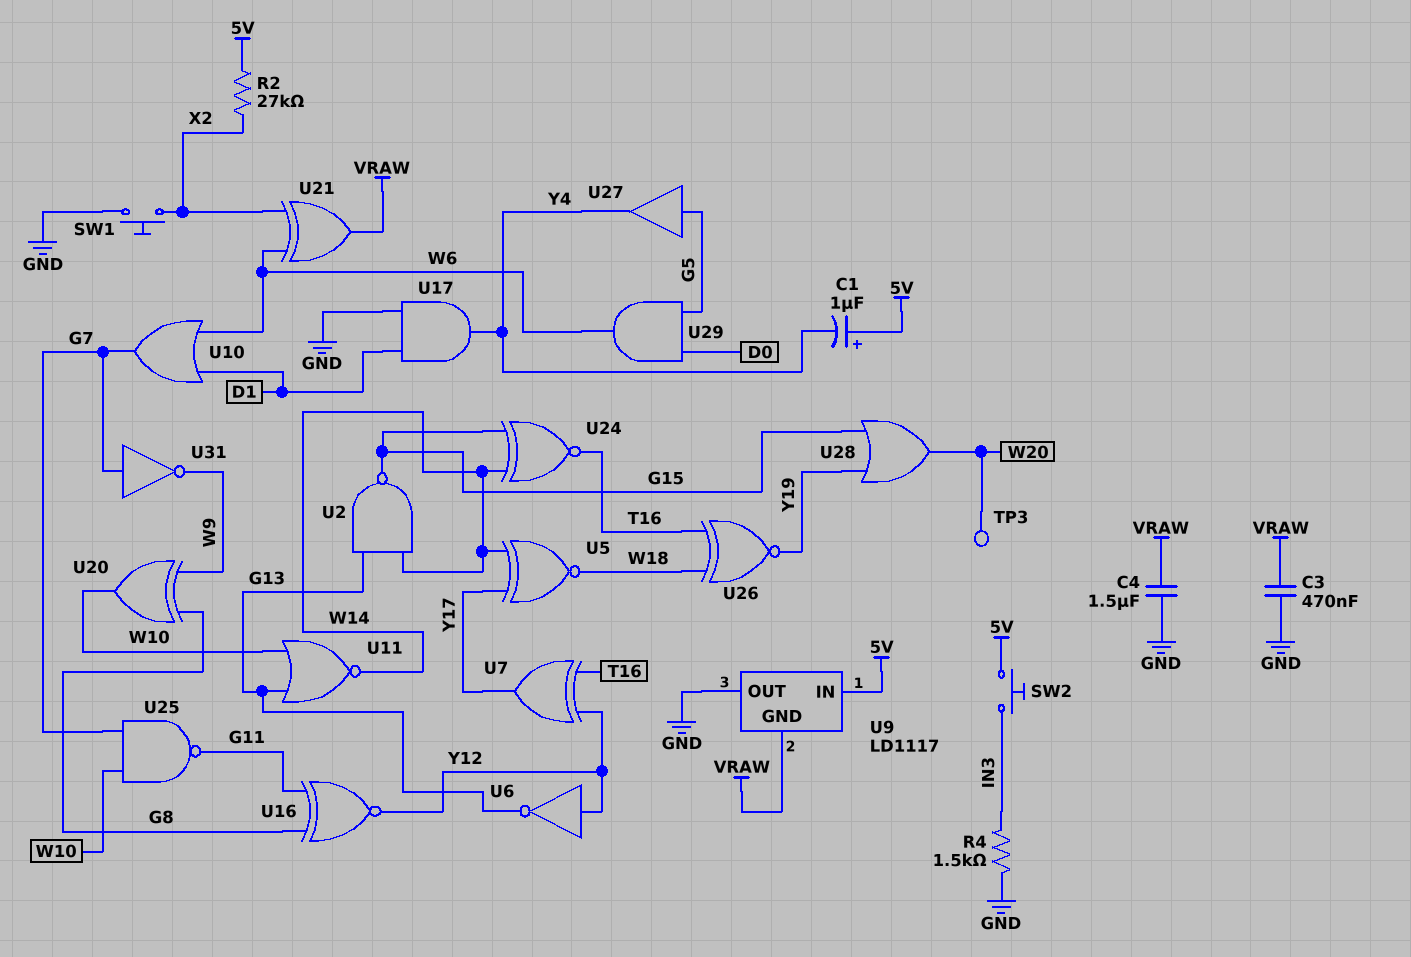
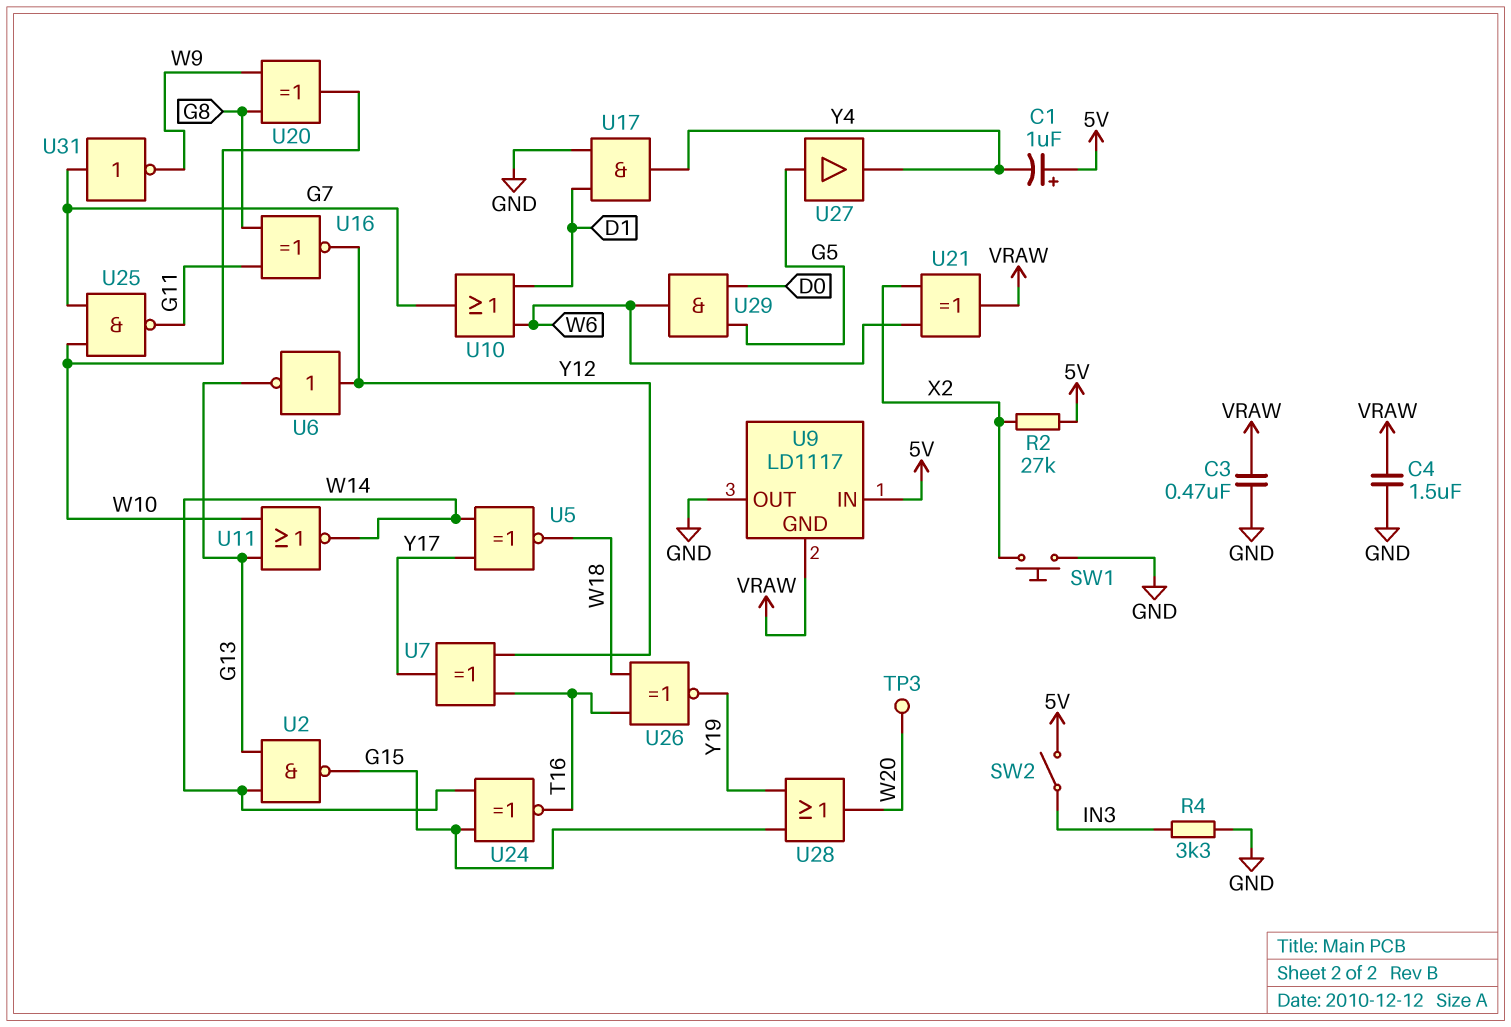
R4: 1.5k (GND, IN3) -> 3.3k (GND, IN3)
SW2: button (5V, IN3) -> switch (5V, IN3)

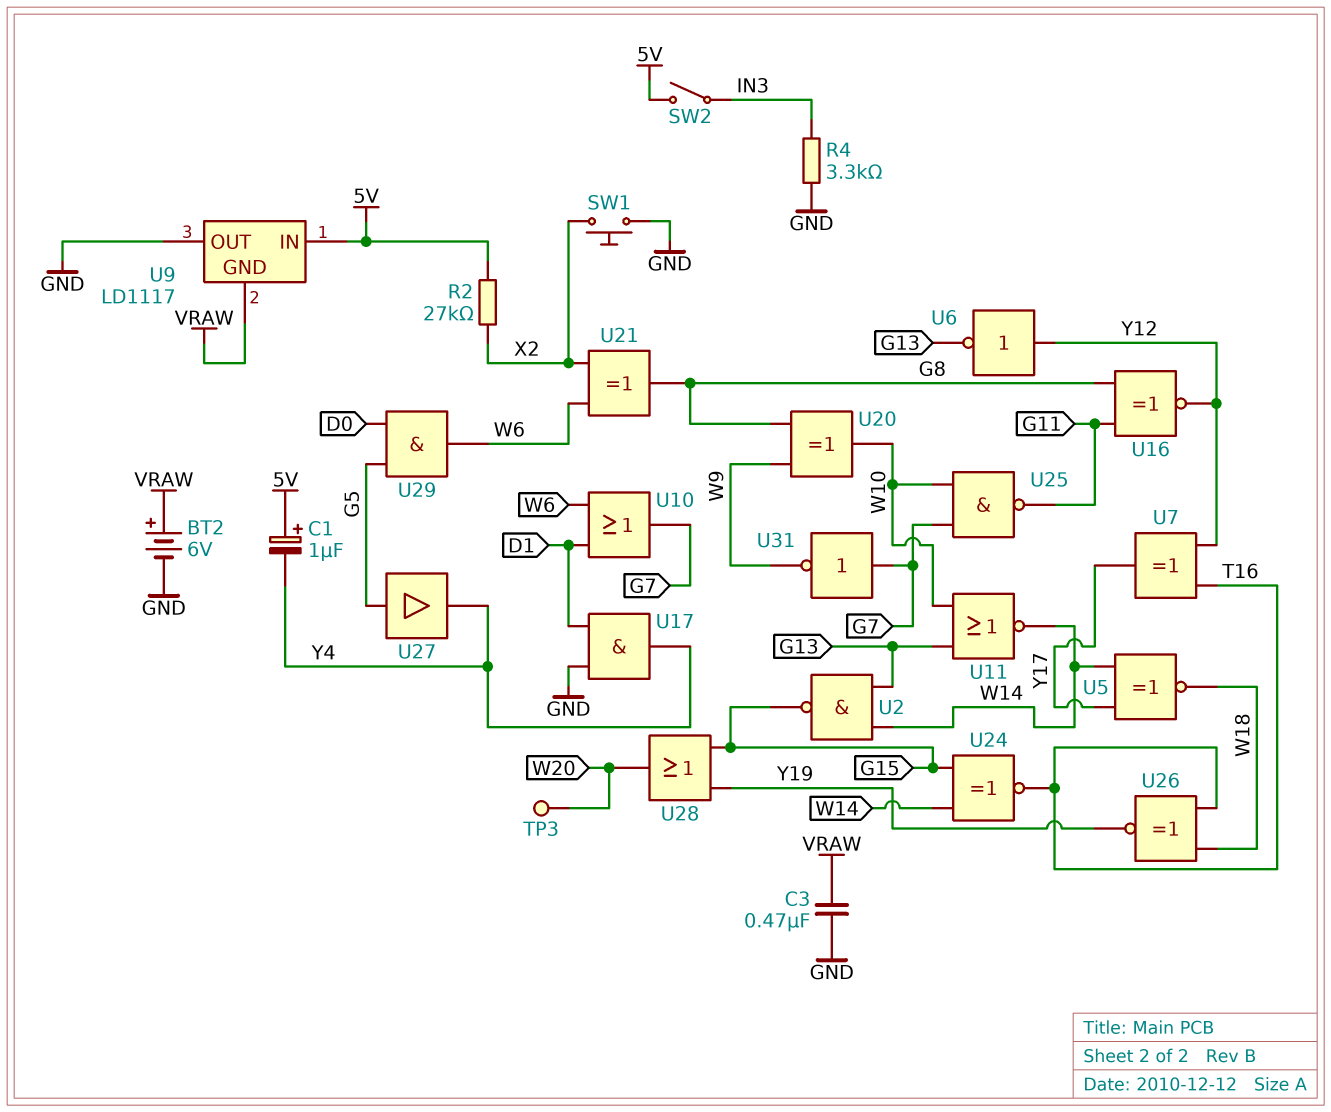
BT2: none -> 6V (plus VRAW, minus GND)
C4: 1.5uF (GND, VRAW) -> none
U21: XOR (in W6, in X2, out VRAW) -> XOR (in W6, in X2, out G8)

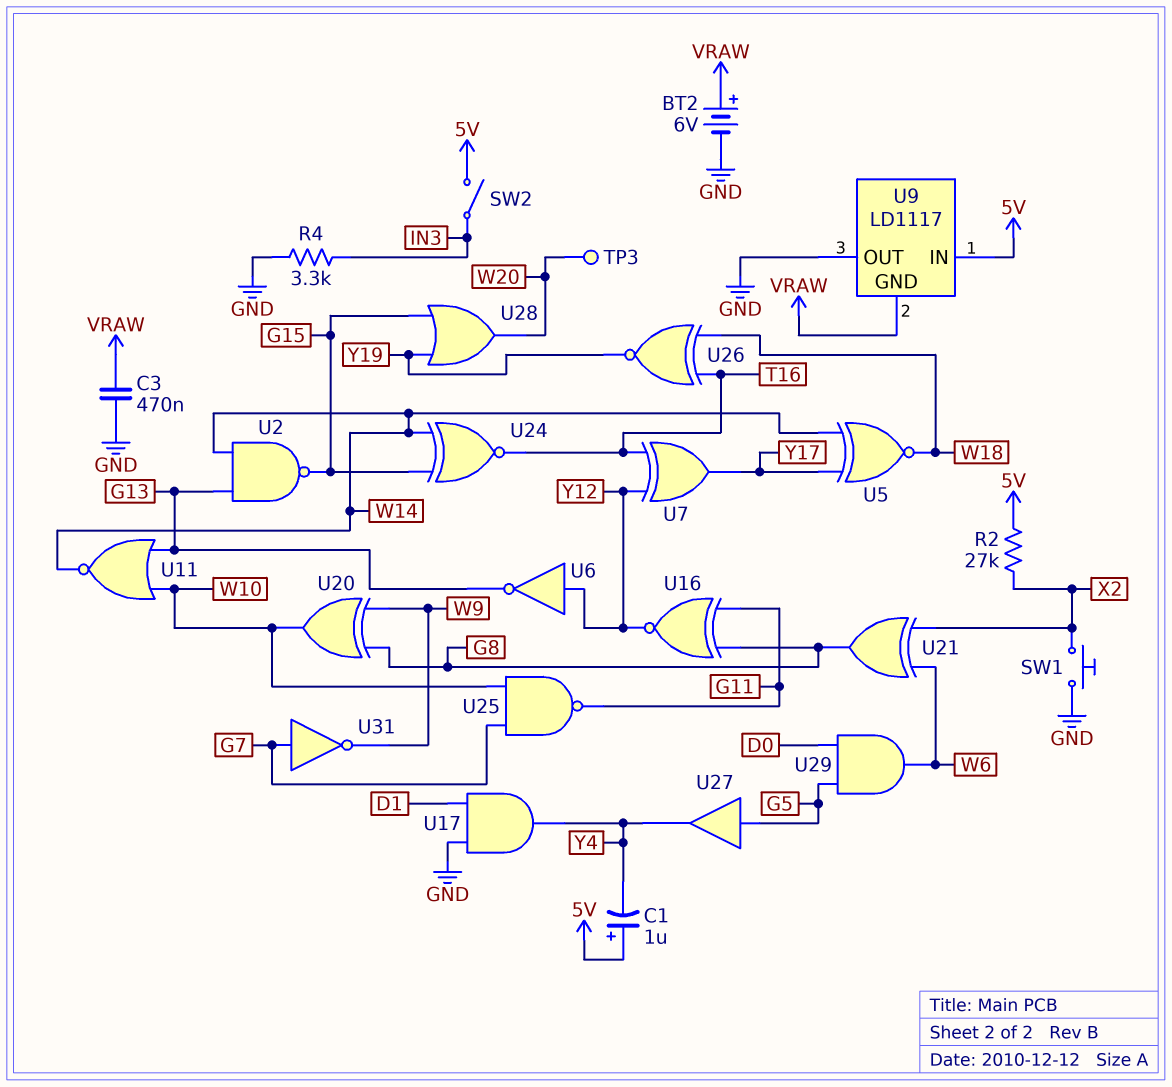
U10: OR (in D1, in W6, out G7) -> none

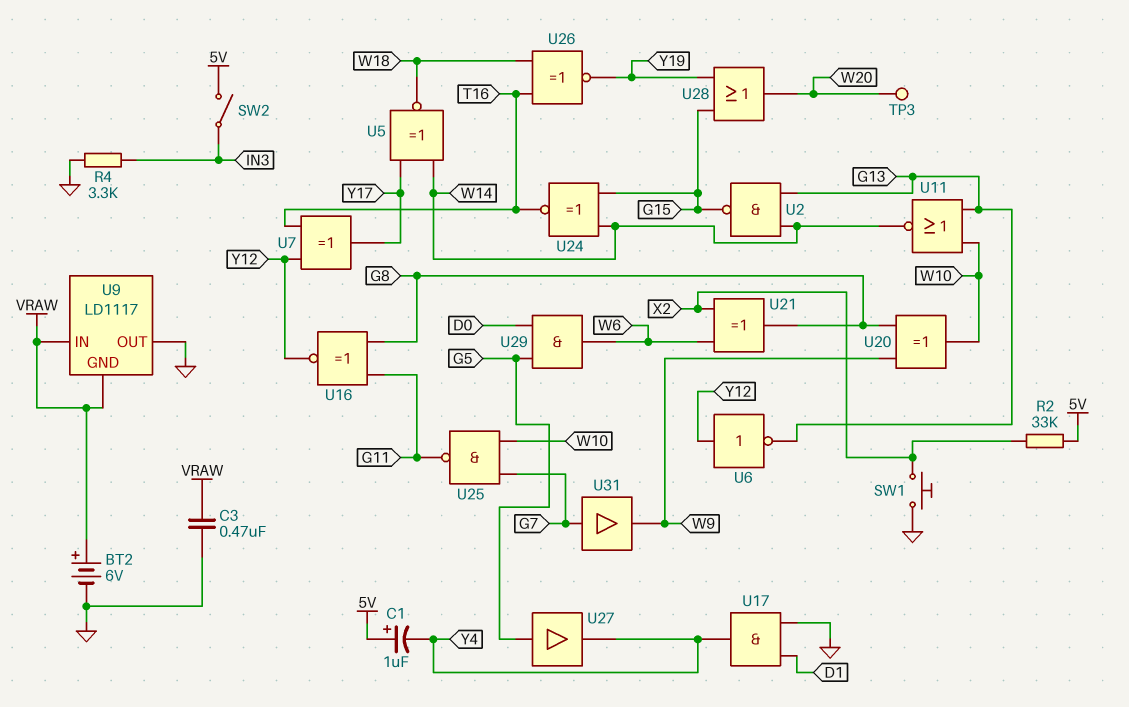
R2: 27k (5V, X2) -> 33k (5V, X2)
U9 pin IN: 5V -> VRAW
U31: NOT (in G7, out W9) -> buffer (in G7, out W9)

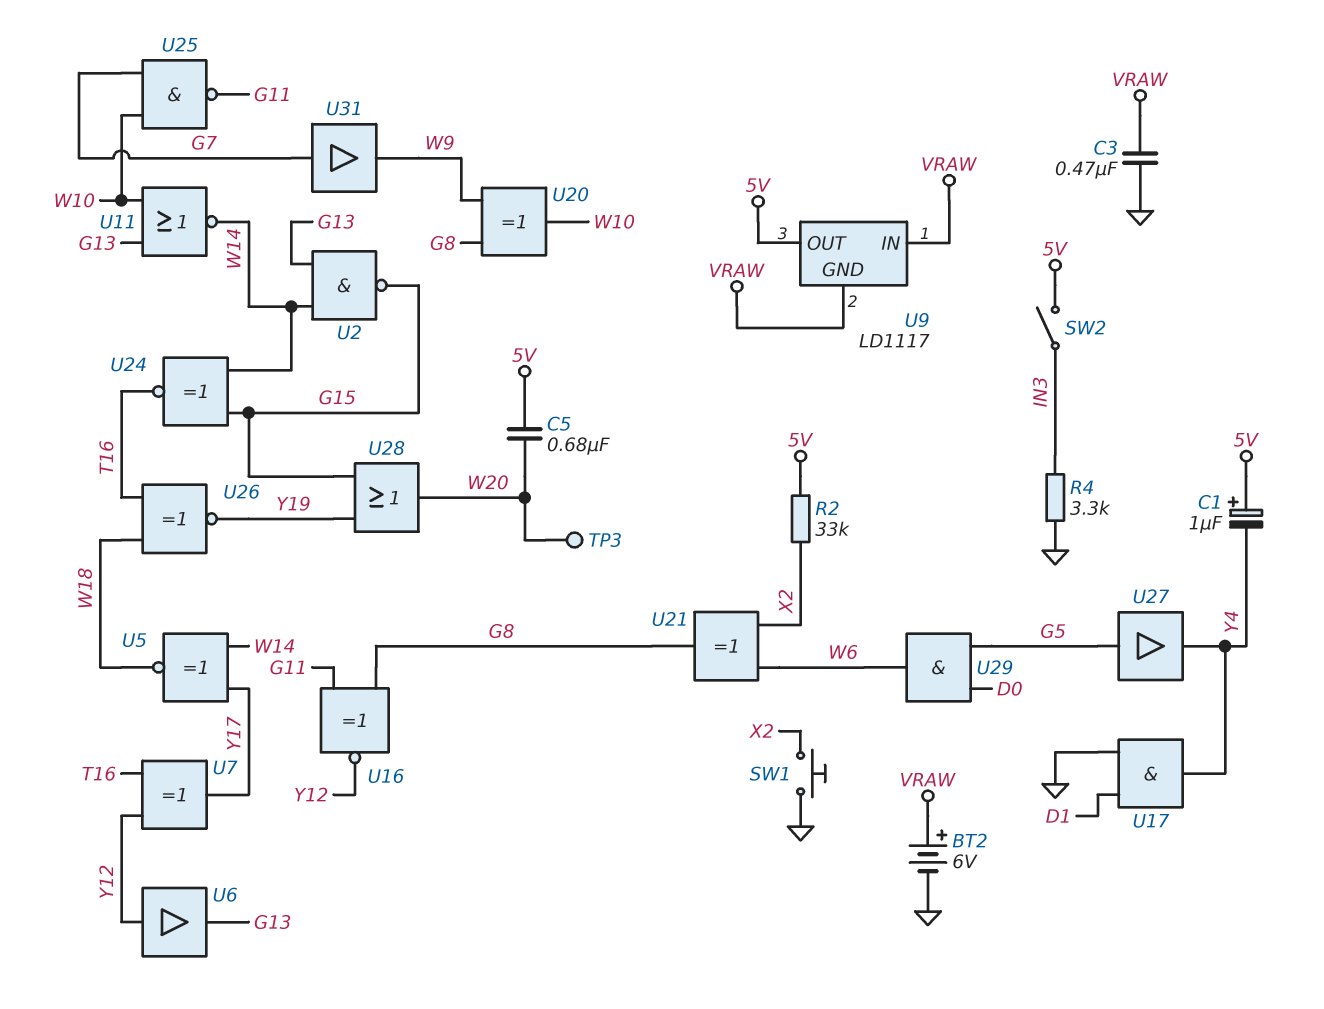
C5: none -> 680nF (5V, W20)
U6: NOT (in Y12, out G13) -> buffer (in Y12, out G13)
U9 pin OUT: GND -> 5V

